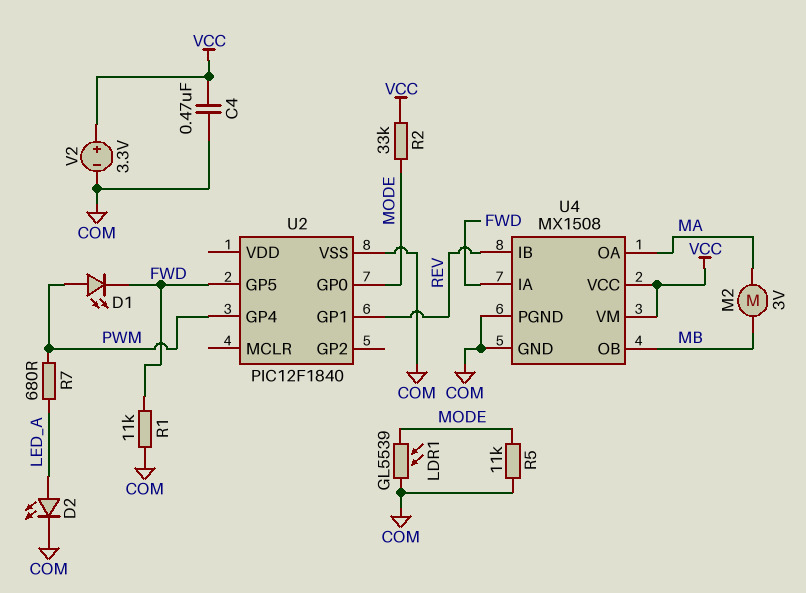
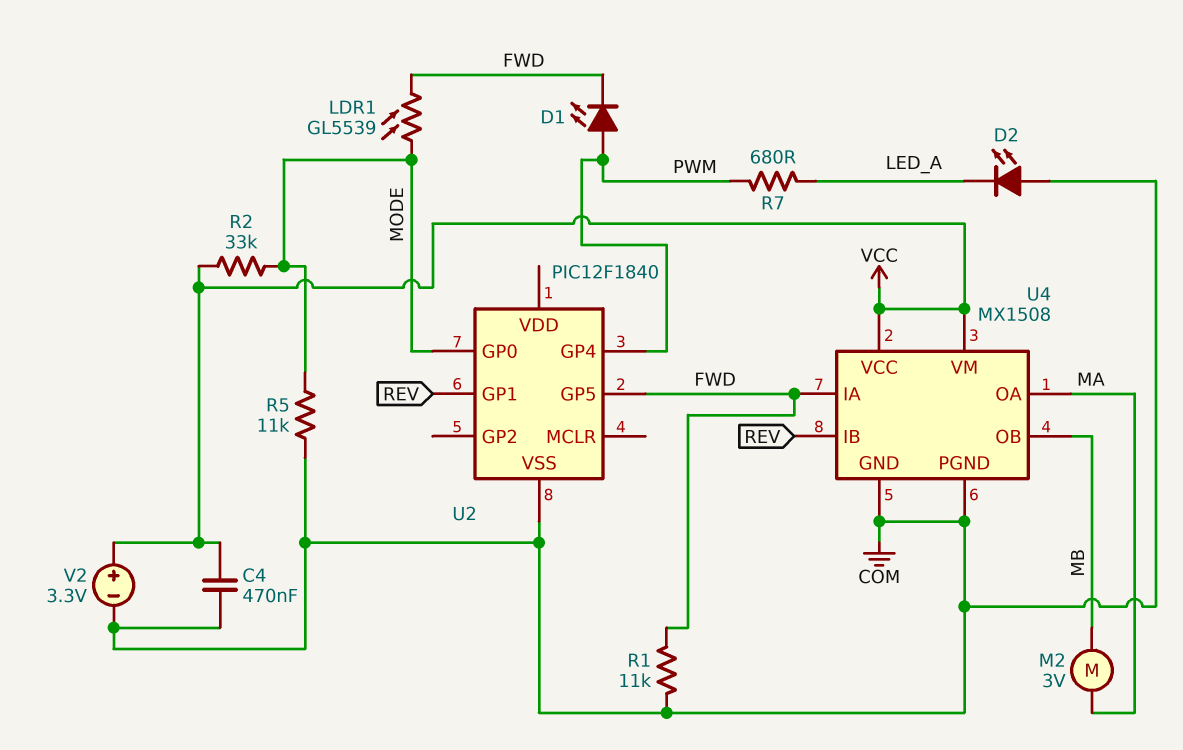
D2: LED (A LED_A, K COM) -> LED (A COM, K LED_A)
LDR1: GL5539 (COM, MODE) -> GL5539 (FWD, MODE)

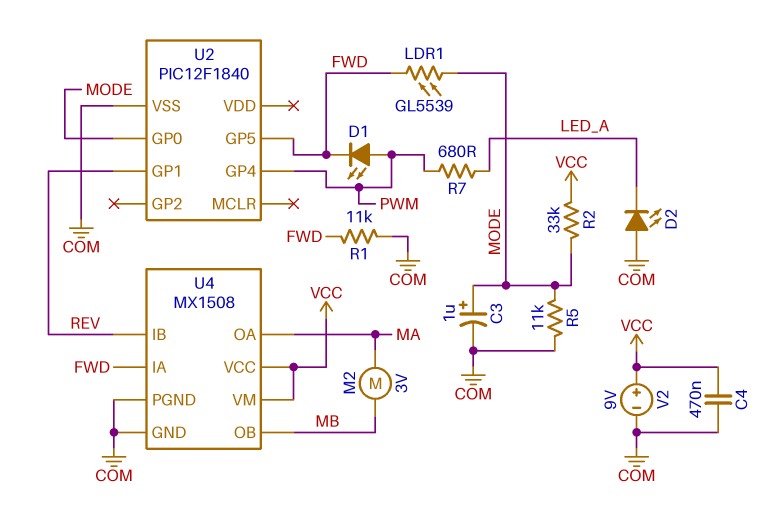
C3: none -> 1uF (plus MODE, minus COM)
V2: 3.3V (plus VCC, minus COM) -> 9V (plus VCC, minus COM)

